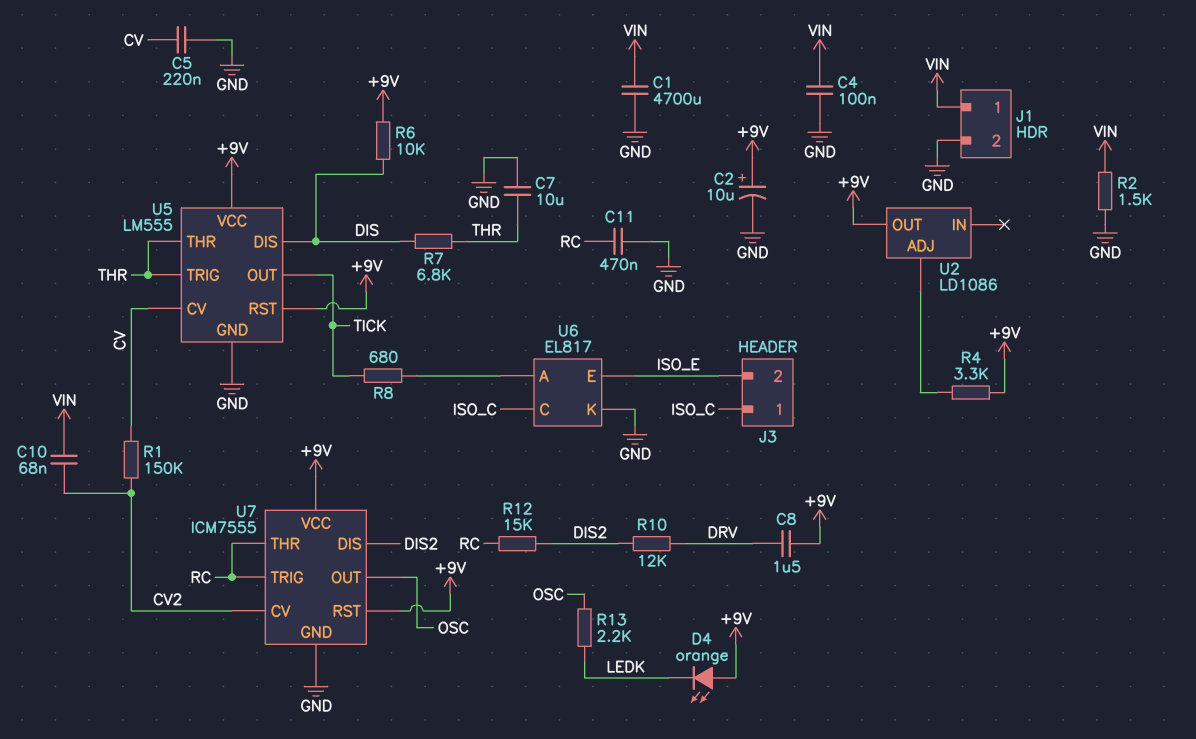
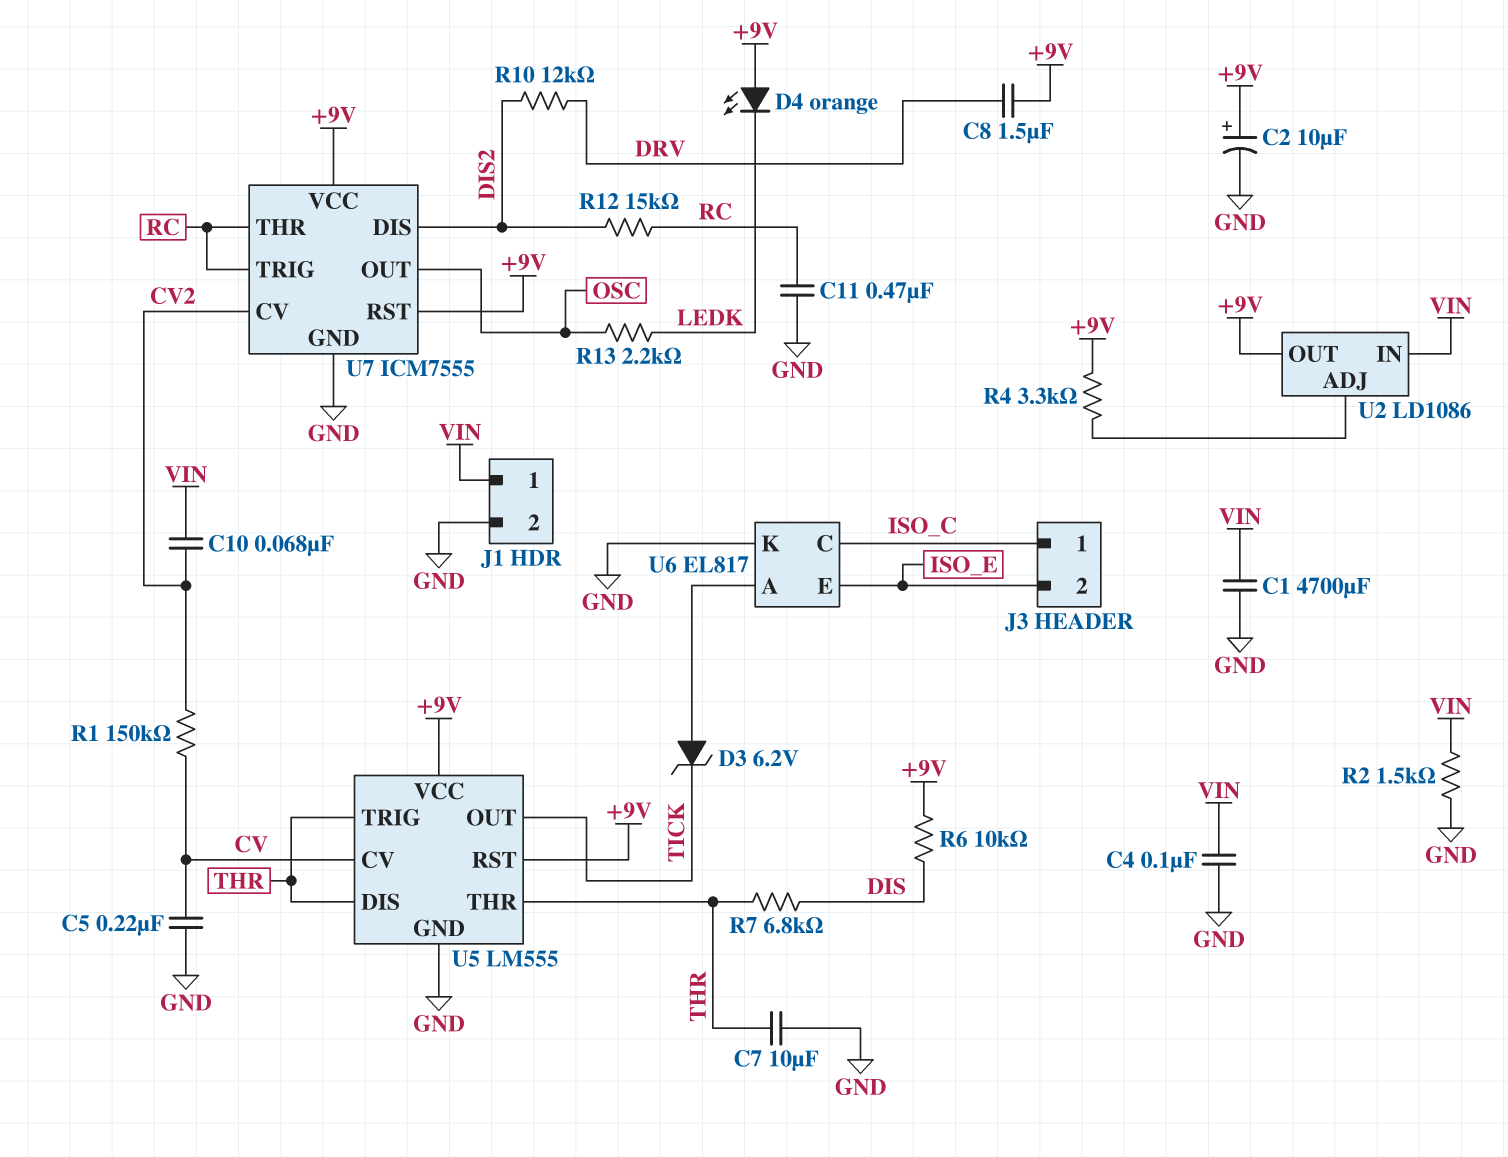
D3: none -> zener 6.2V (A U6/A, K TICK)
R8: 680 (TICK, U6/A) -> none
U2 pin IN: none -> VIN
U5 pin DIS: DIS -> THR

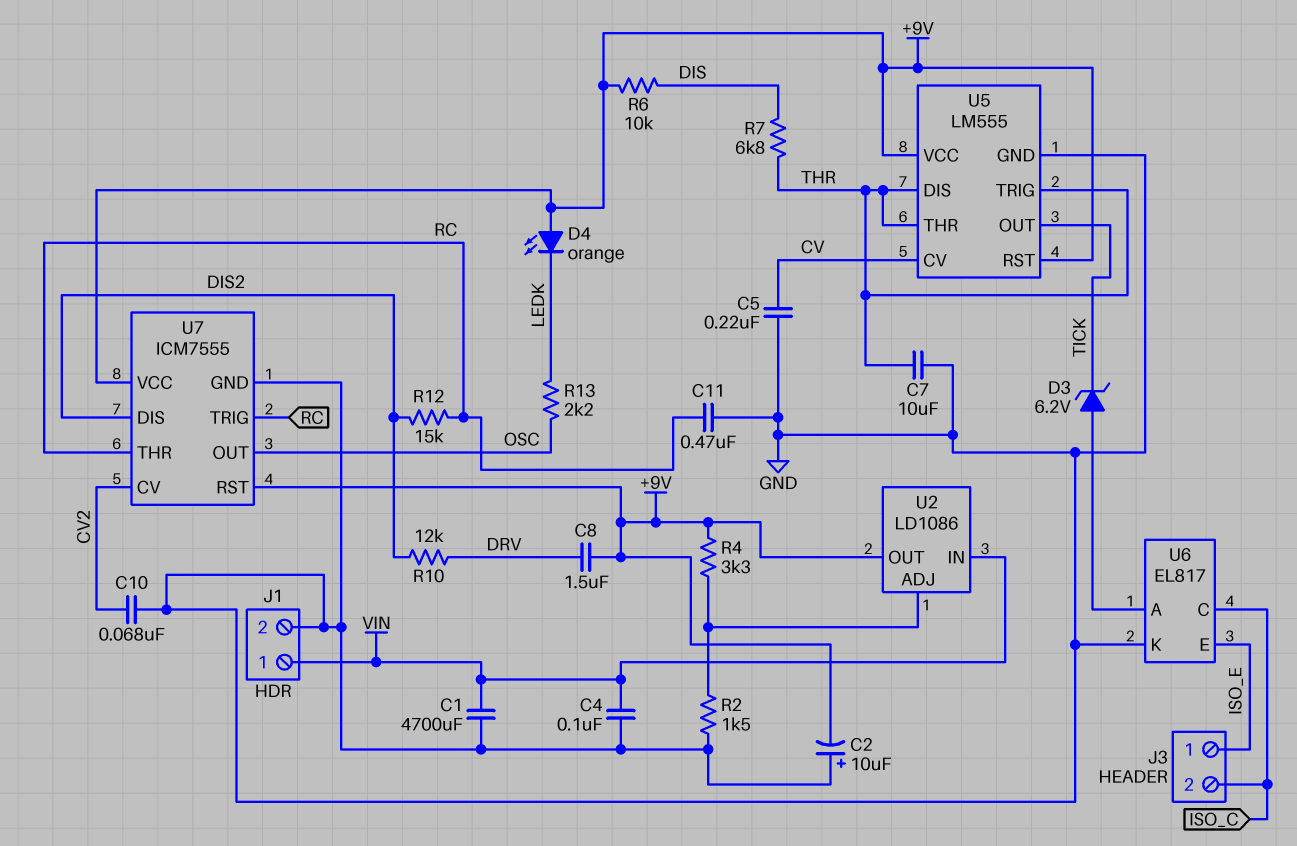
C2: 10uF (plus +9V, minus GND) -> 10uF (plus GND, minus +9V)
C10: 68nF (CV2, VIN) -> 68nF (CV2, GND)
J3 pin 1: ISO_C -> ISO_E
J3 pin 2: ISO_E -> ISO_C
R1: 150k (CV, CV2) -> none
R2: 1.5k (GND, VIN) -> 1.5k (GND, U2/ADJ)

